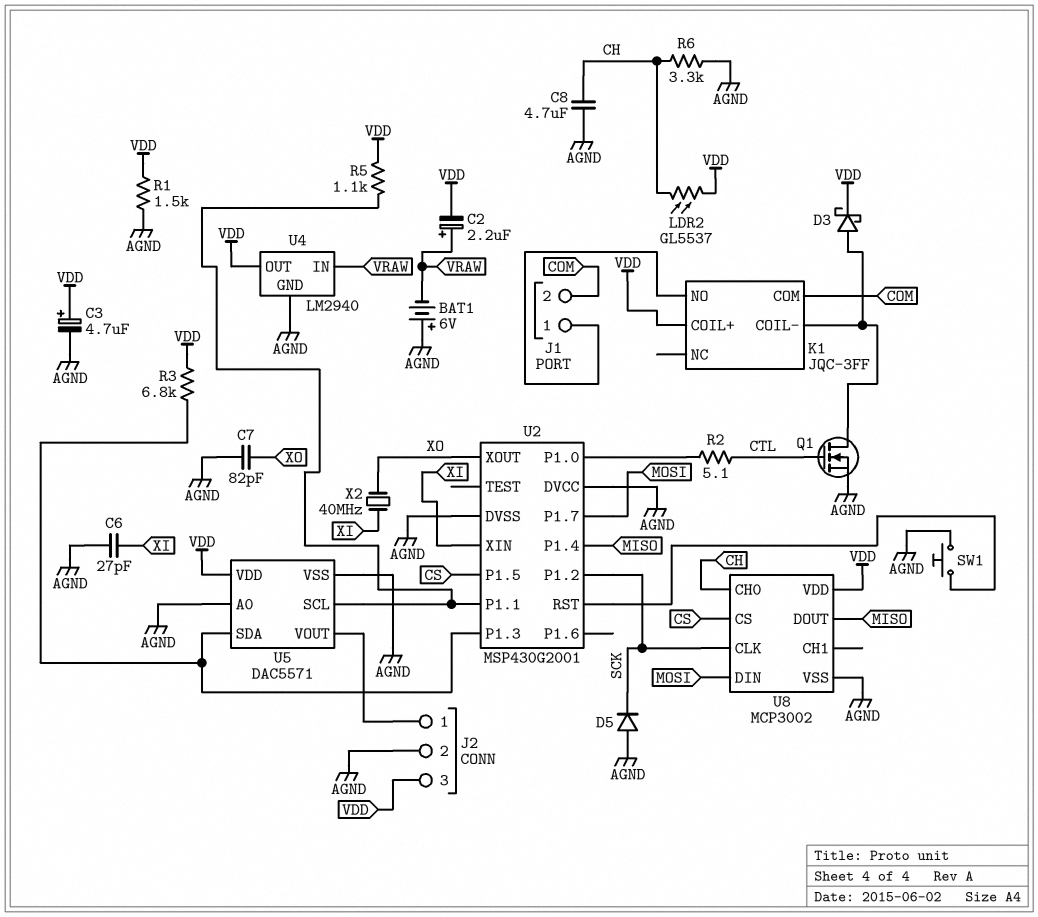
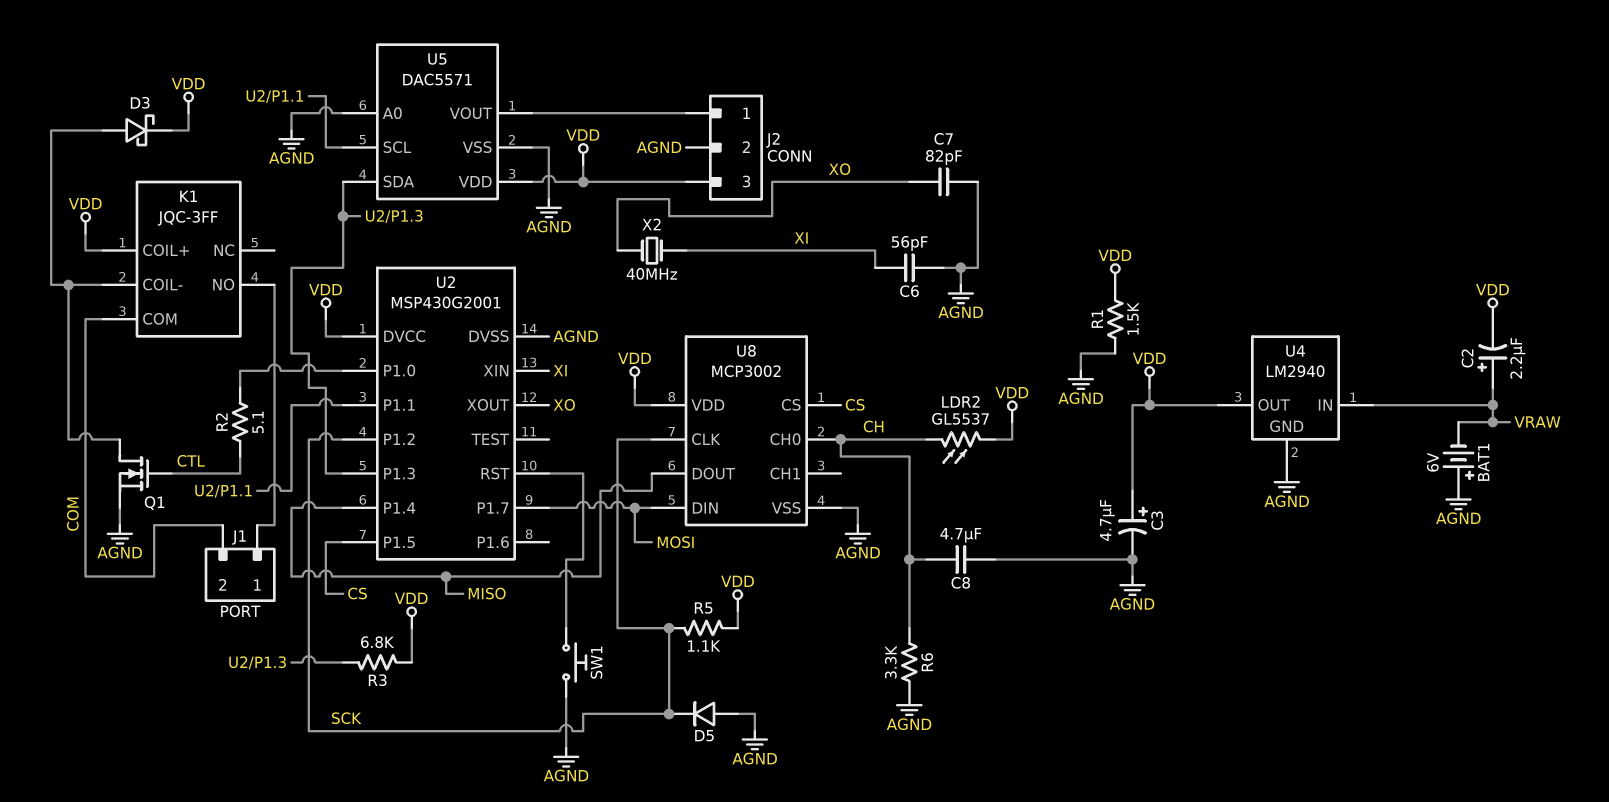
C6: 27pF (AGND, XI) -> 56pF (AGND, XI)
R5: 1.1k (U2/P1.1, VDD) -> 1.1k (SCK, VDD)
U2 pin DVCC: AGND -> VDD

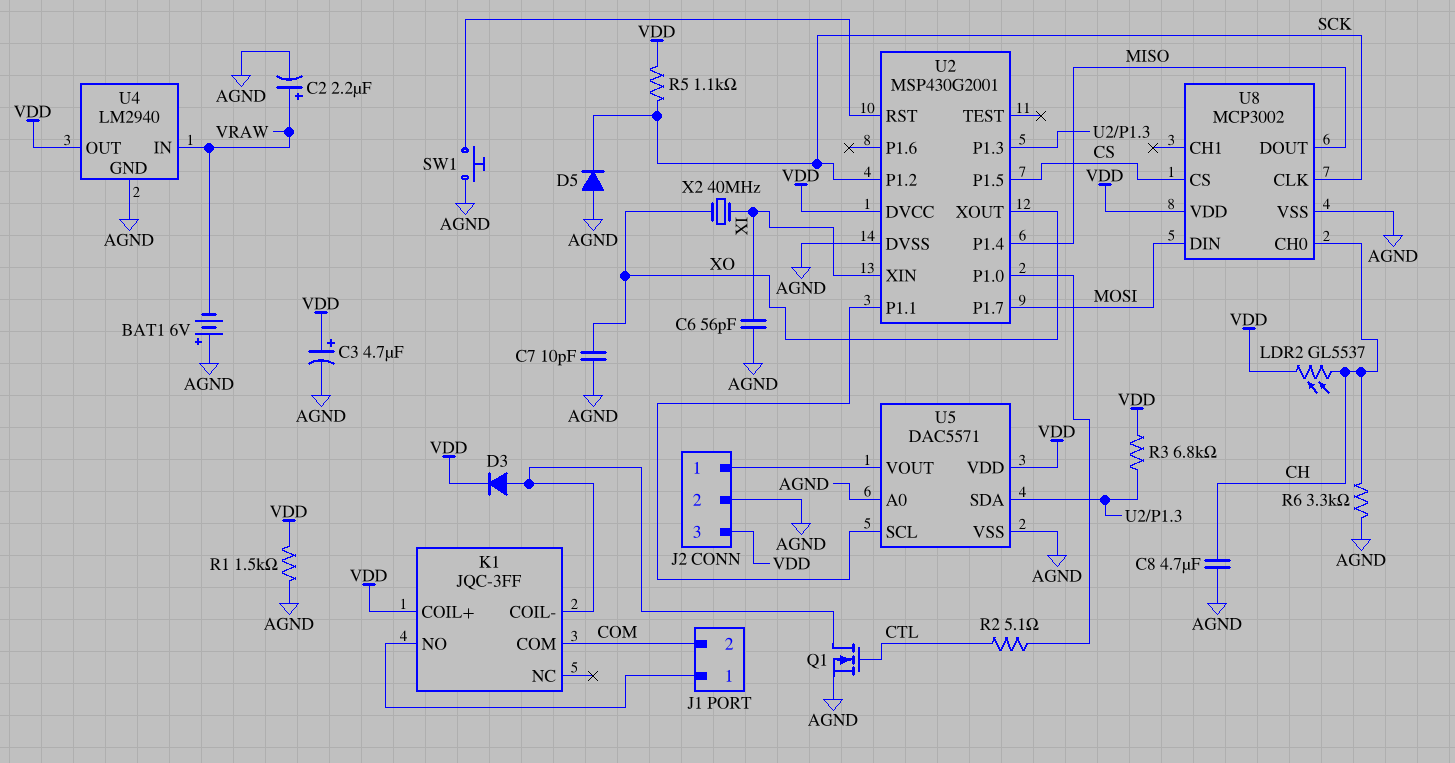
C2: 2.2uF (plus VRAW, minus VDD) -> 2.2uF (plus VRAW, minus AGND)
C7: 82pF (AGND, XO) -> 10pF (AGND, XO)
D3: schottky (A K1/COIL-, K VDD) -> diode (A K1/COIL-, K VDD)

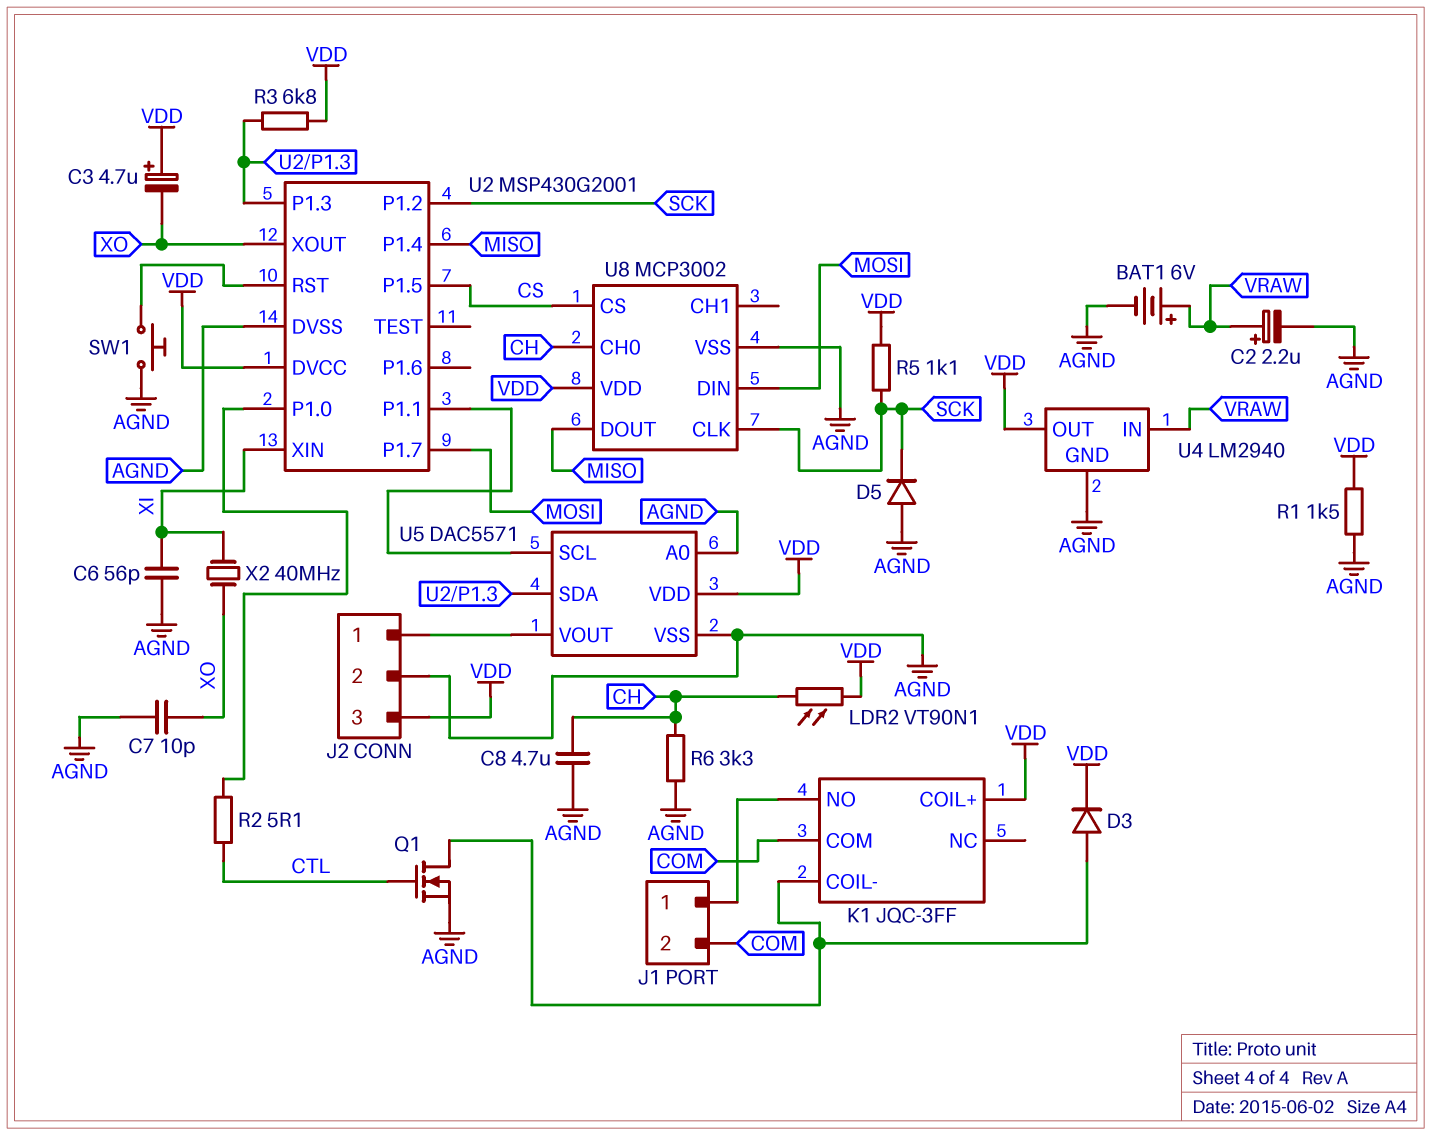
BAT1: 6V (plus AGND, minus VRAW) -> 6V (plus VRAW, minus AGND)
C3: 4.7uF (plus VDD, minus AGND) -> 4.7uF (plus VDD, minus XO)
LDR2: GL5537 (CH, VDD) -> VT90N1 (CH, VDD)

